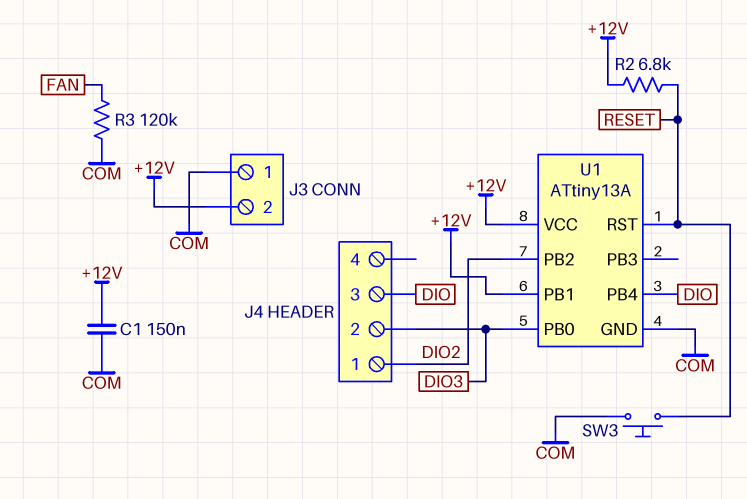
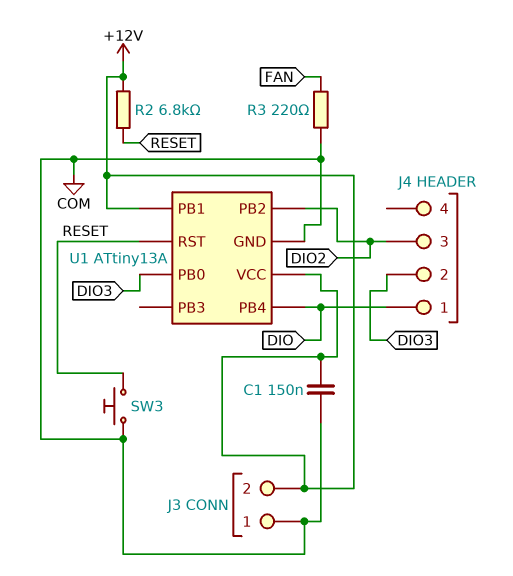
J4 pin 1: DIO2 -> DIO
J4 pin 3: DIO -> DIO2
R3: 120k (COM, FAN) -> 220 (COM, FAN)

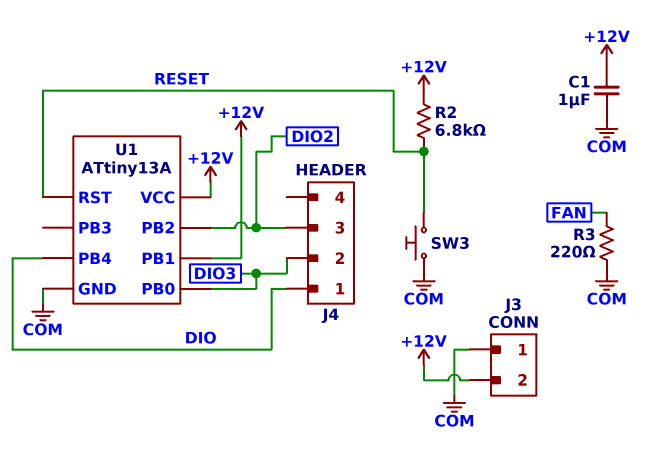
C1: 150nF (+12V, COM) -> 1uF (+12V, COM)

